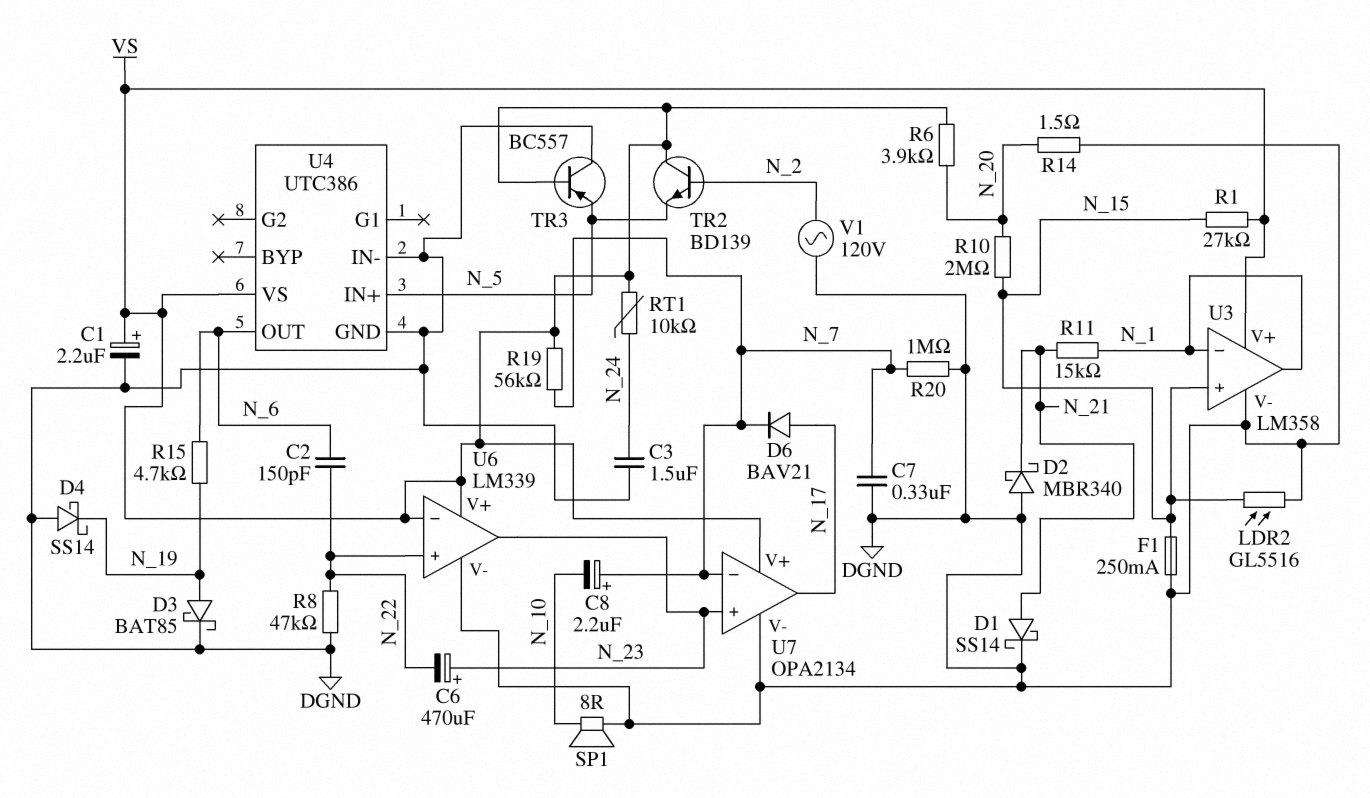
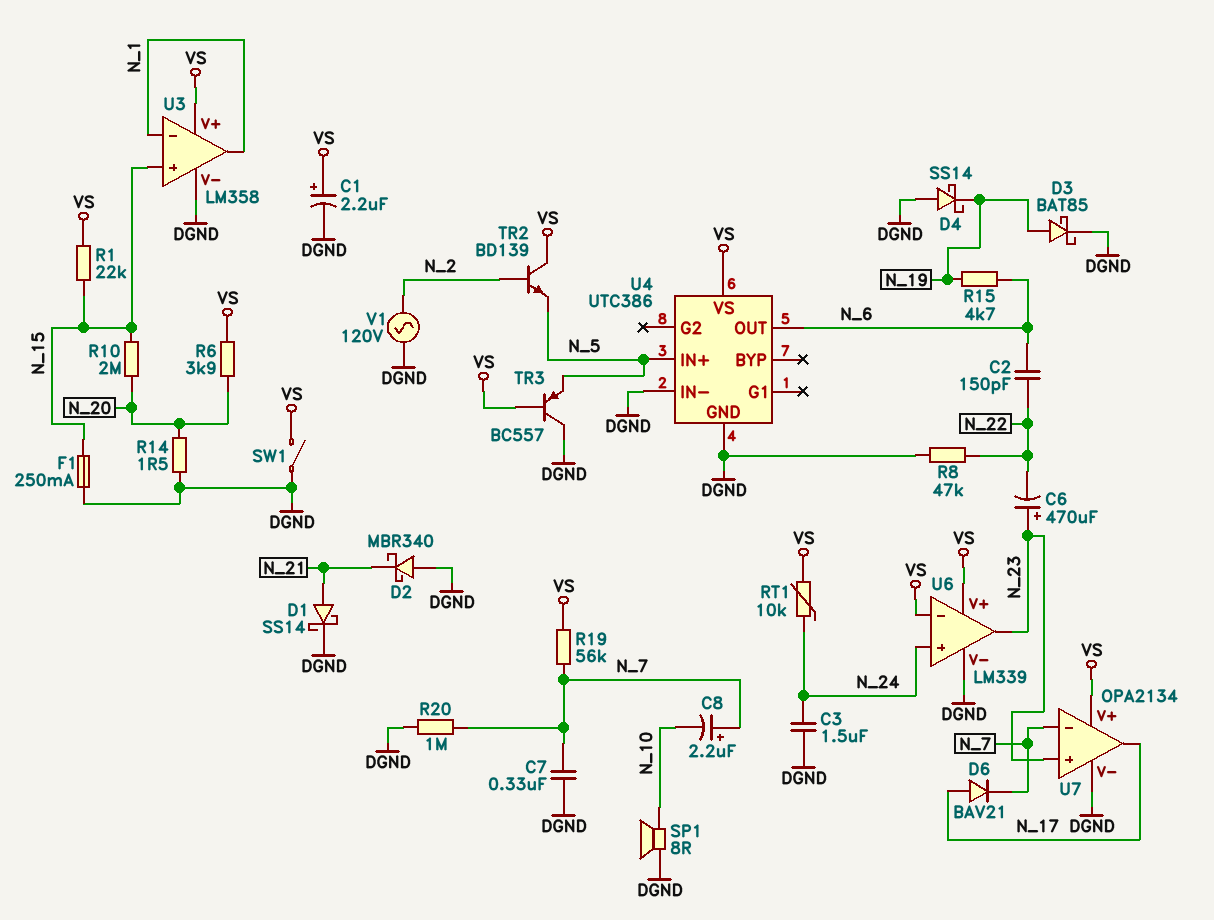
LDR2: GL5516 (DGND, N_15) -> none
R1: 27k (N_15, VS) -> 22k (N_15, VS)
R11: 15k (N_1, N_21) -> none
SW1: none -> switch (DGND, VS)
U6 pin in+: N_22 -> N_24

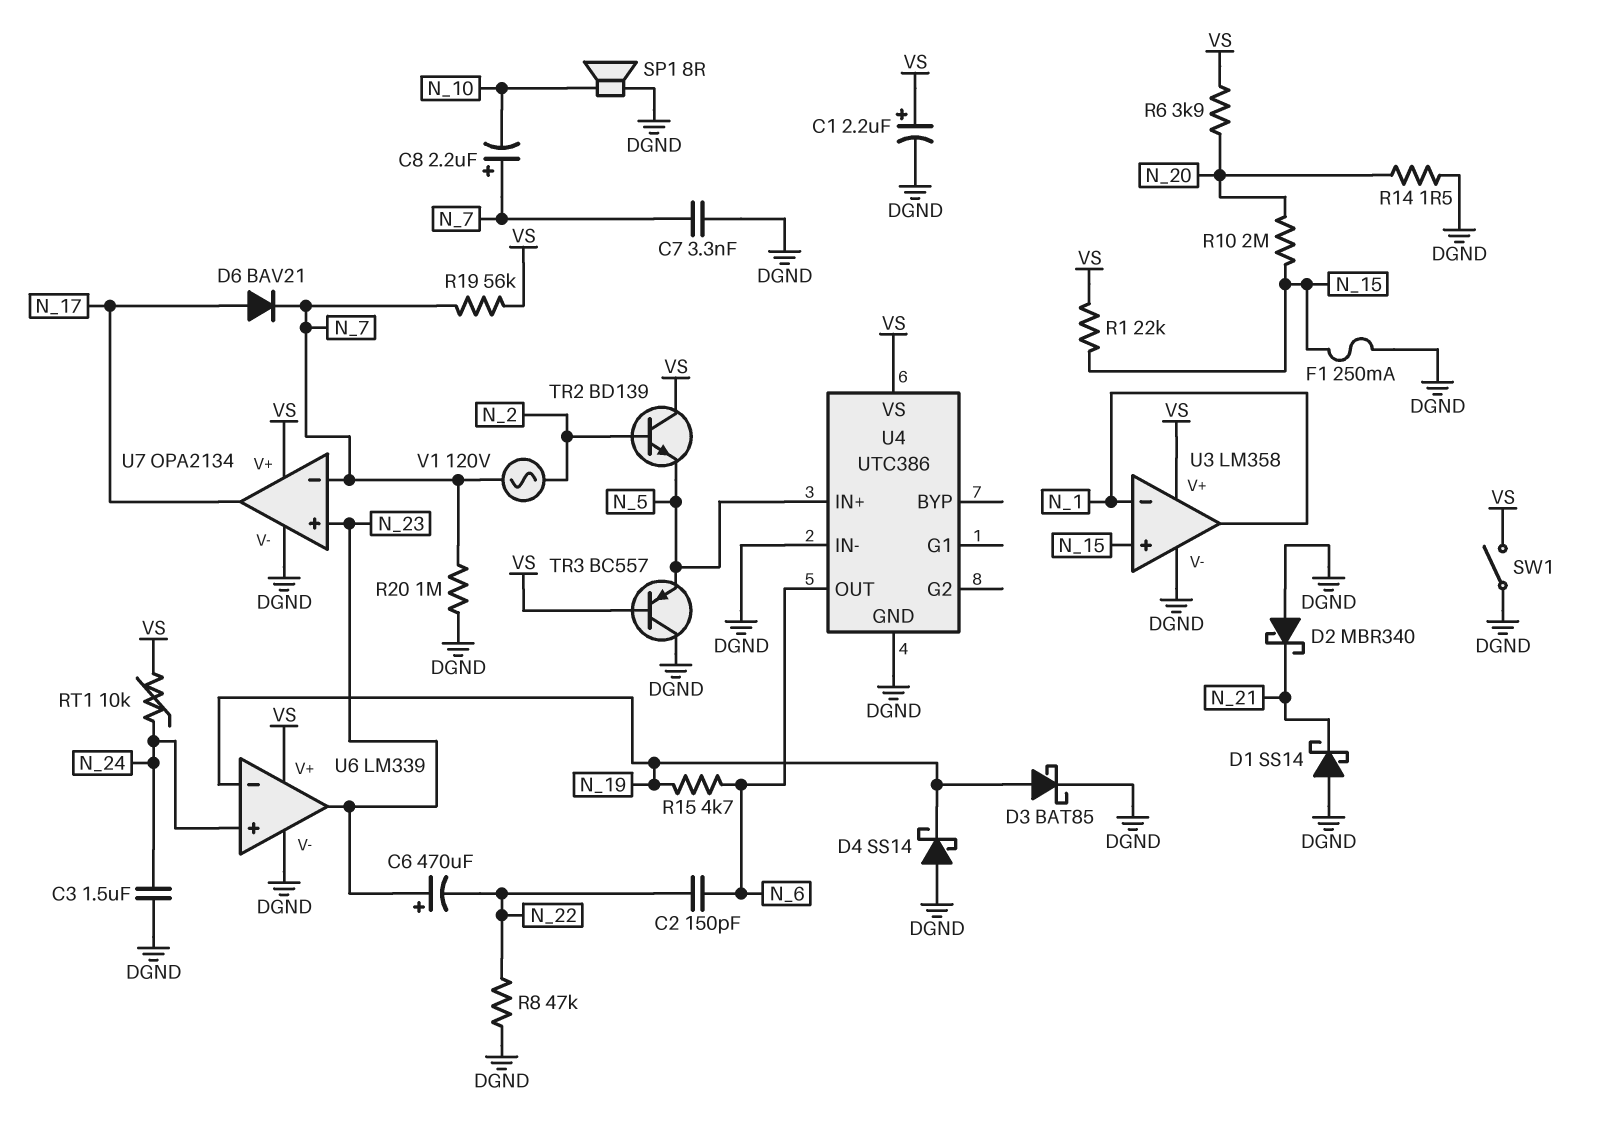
C7: 330nF (DGND, N_7) -> 3.3nF (DGND, N_7)
D1: schottky SS14 (A N_21, K DGND) -> schottky SS14 (A DGND, K N_21)
U6 pin in-: VS -> N_19
V1: AC 120V (DGND, N_2) -> AC 120V (N_2, N_7)

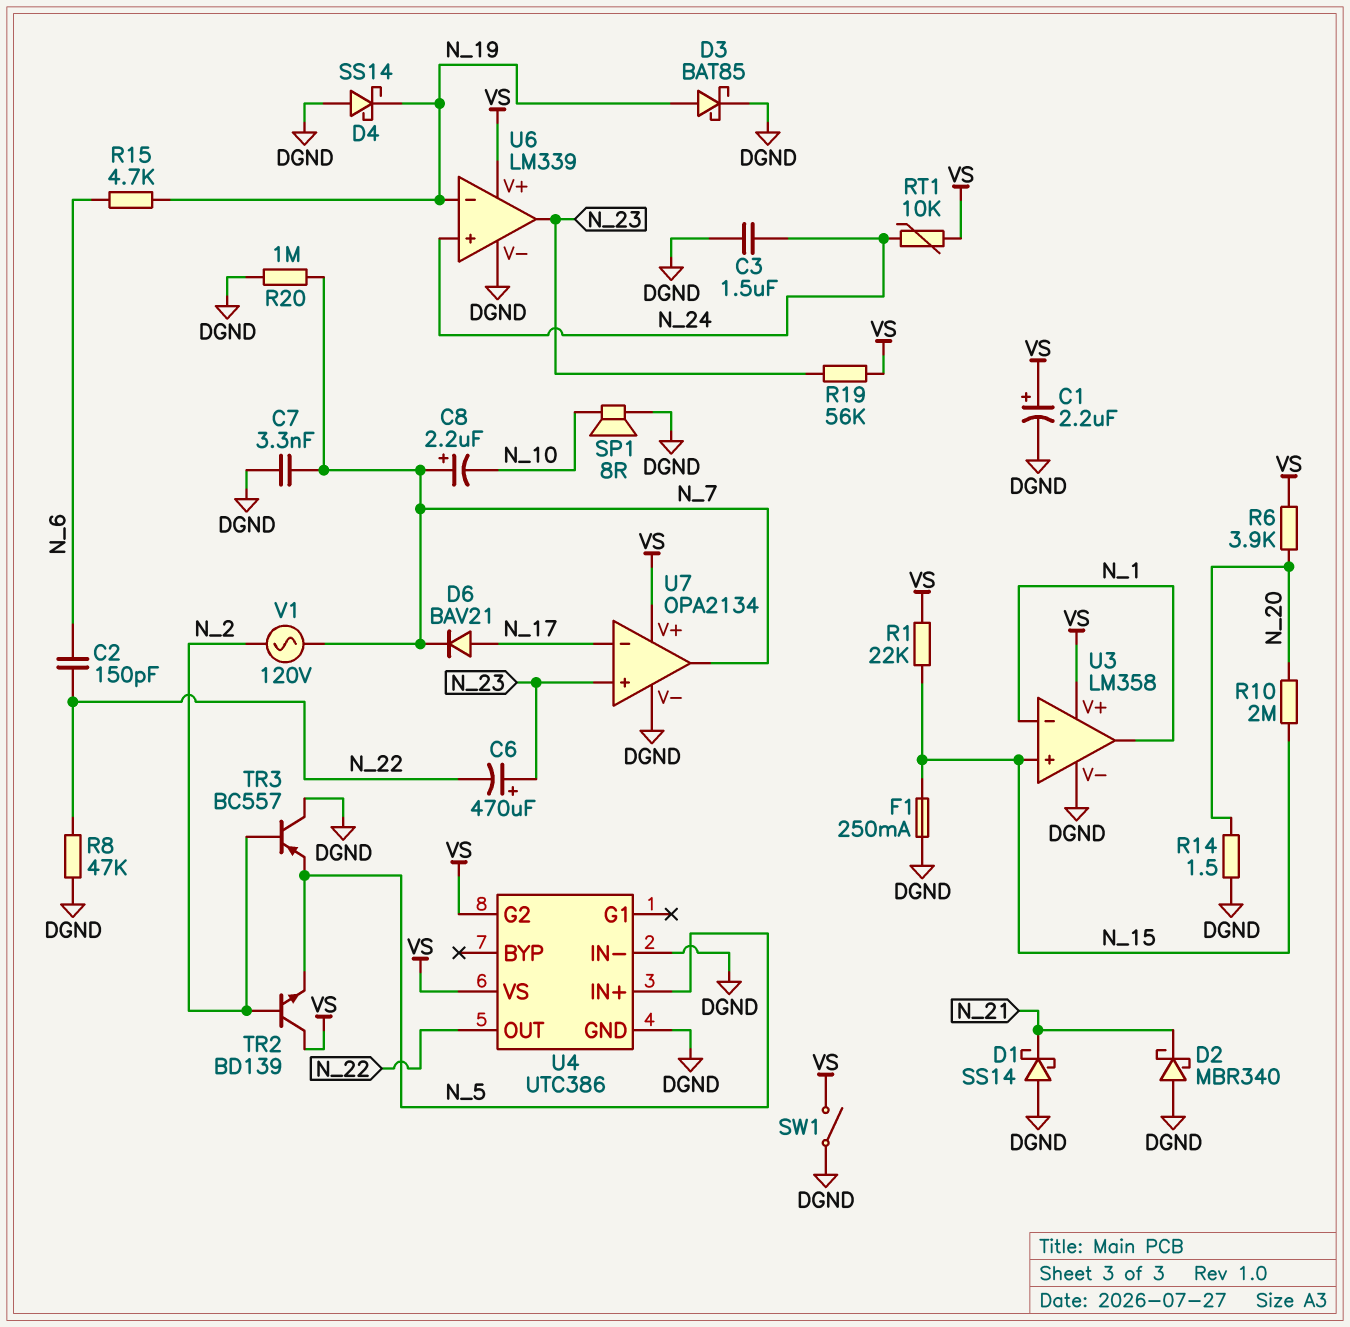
R19: 56k (N_7, VS) -> 56k (N_23, VS)
TR3: PNP BC557 (B VS, C DGND, E N_5) -> PNP BC557 (B N_2, C DGND, E N_5)
U4 pin G2: none -> VS
U4 pin OUT: N_6 -> N_22
U7 pin in-: N_7 -> N_17
U7 pin out: N_17 -> N_7

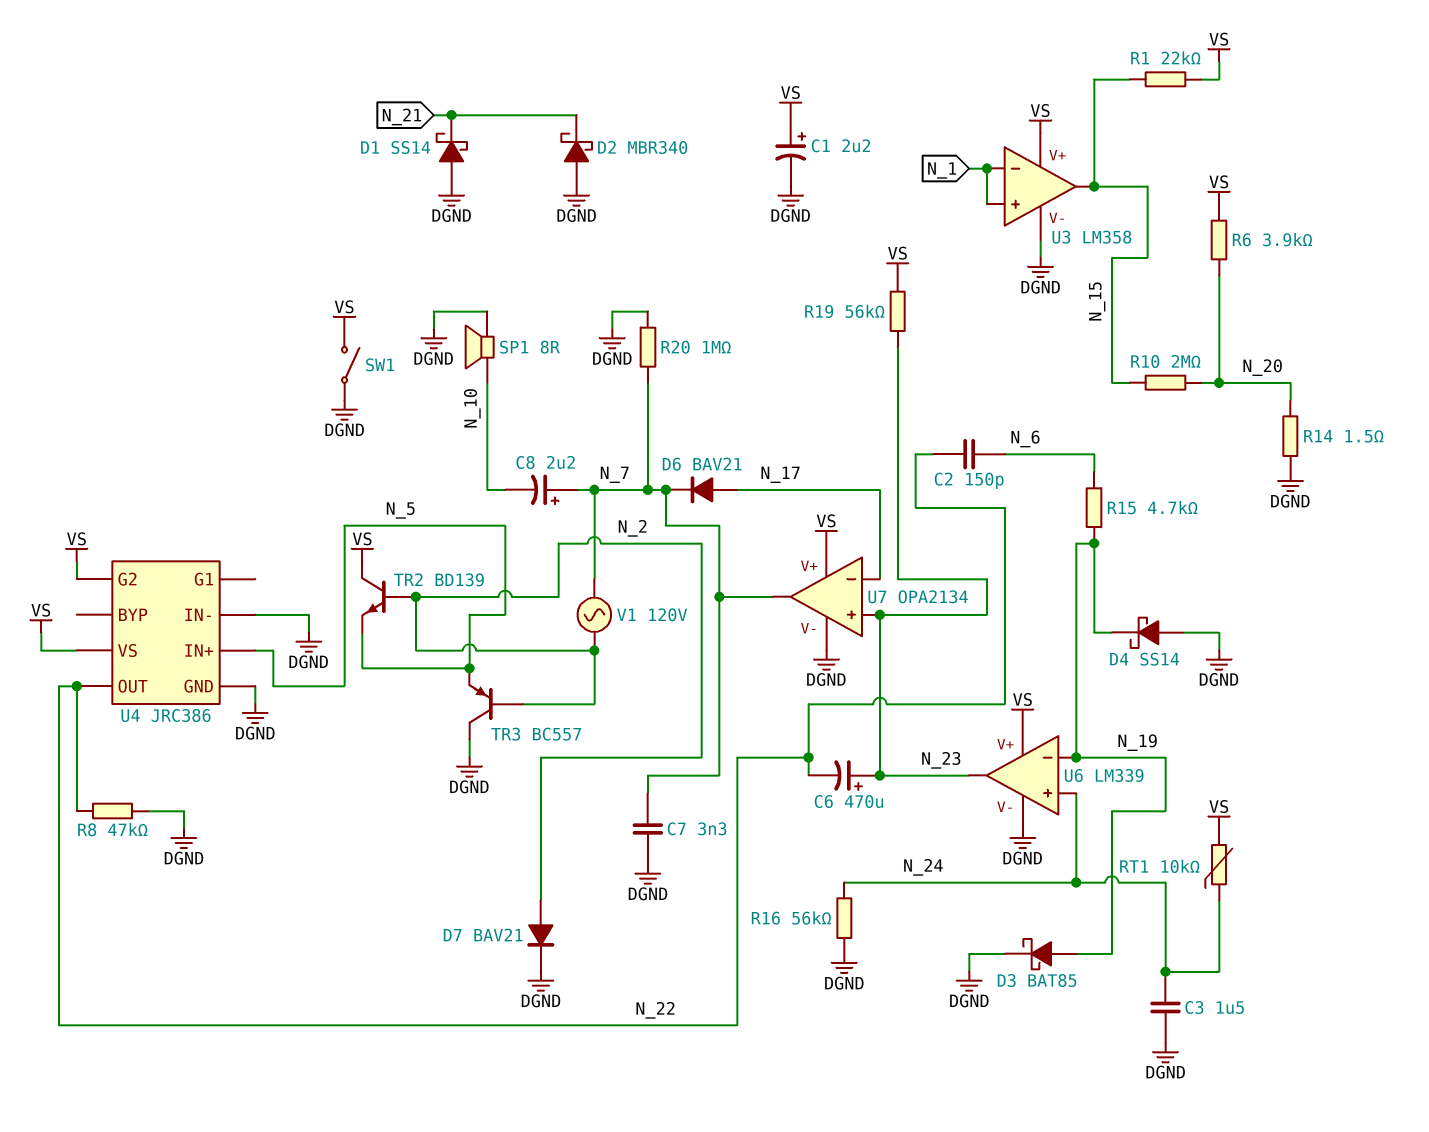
D7: none -> diode BAV21 (A N_2, K DGND)
F1: 250mA (DGND, N_15) -> none
R16: none -> 56k (DGND, N_24)
U3 pin in+: N_15 -> N_1
U3 pin out: N_1 -> N_15
U4: UTC386 -> JRC386

